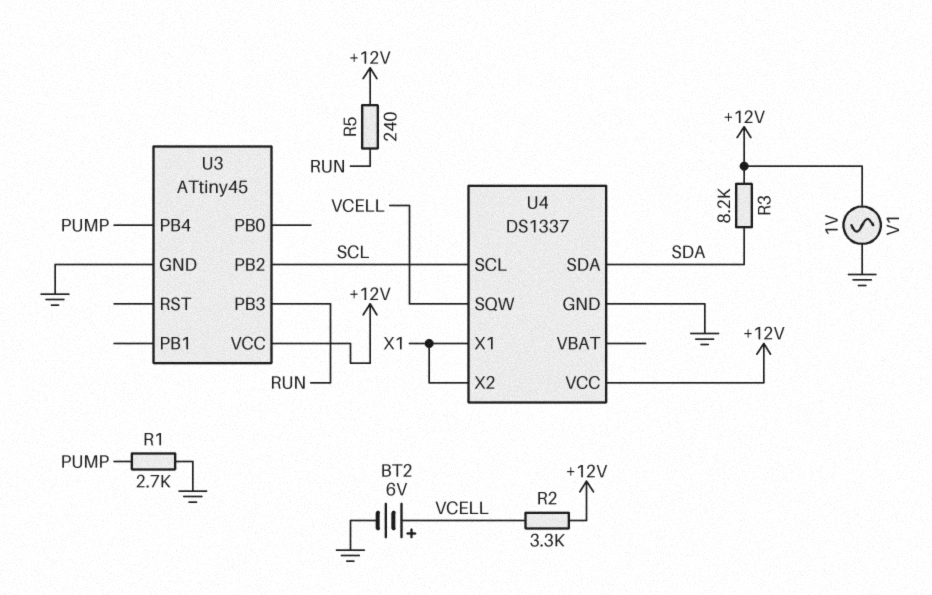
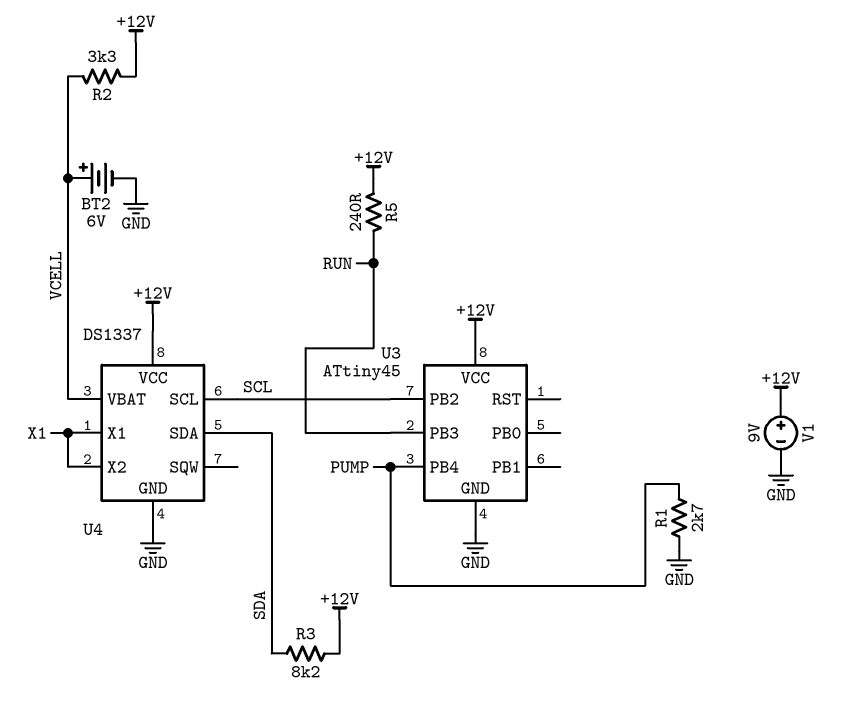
U4 pin SQW: VCELL -> none
U4 pin VBAT: none -> VCELL
V1: AC 1V (+12V, GND) -> 9V (plus +12V, minus GND)

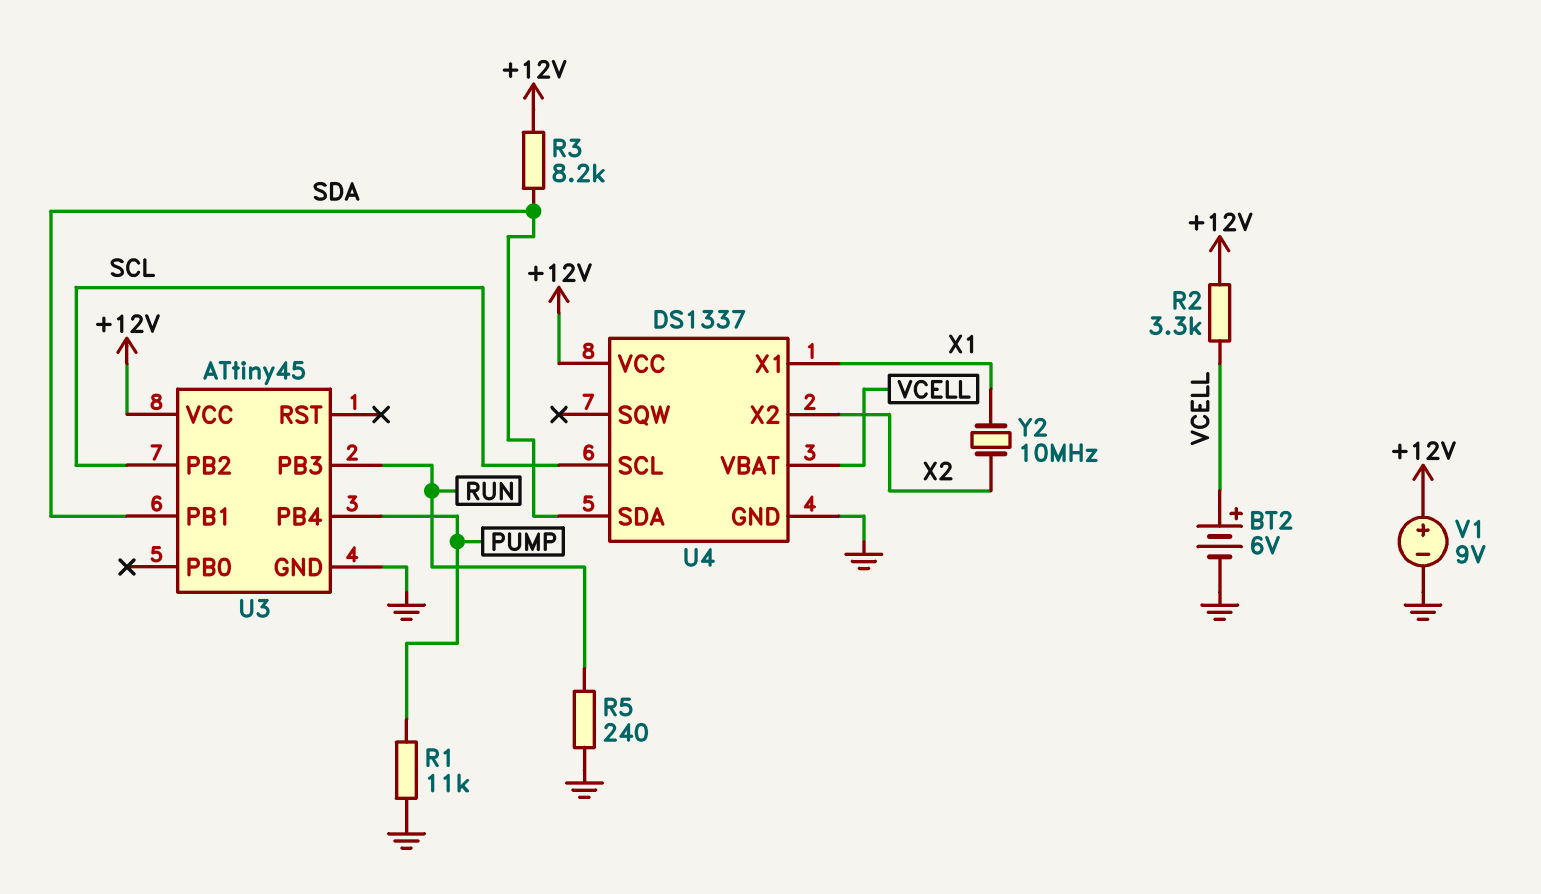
R1: 2.7k (GND, PUMP) -> 11k (GND, PUMP)
R5: 240 (+12V, RUN) -> 240 (GND, RUN)
U3 pin PB1: none -> SDA
U4 pin X2: X1 -> X2
Y2: none -> 10MHz (X1, X2)

